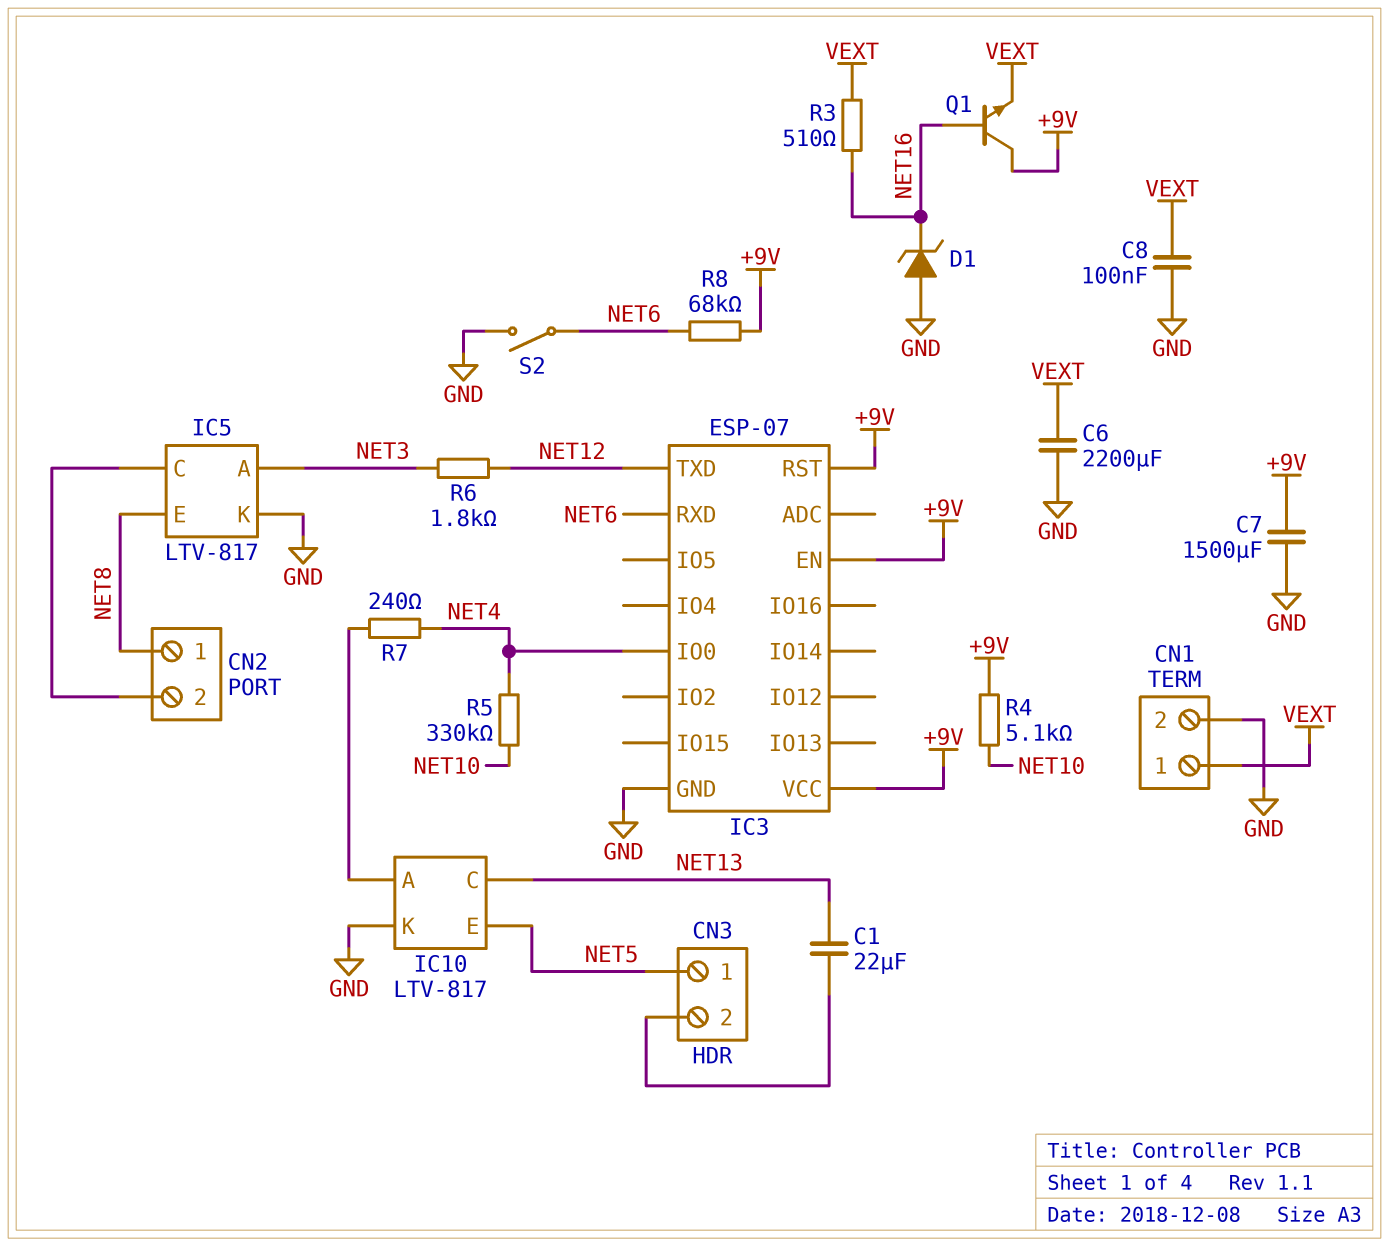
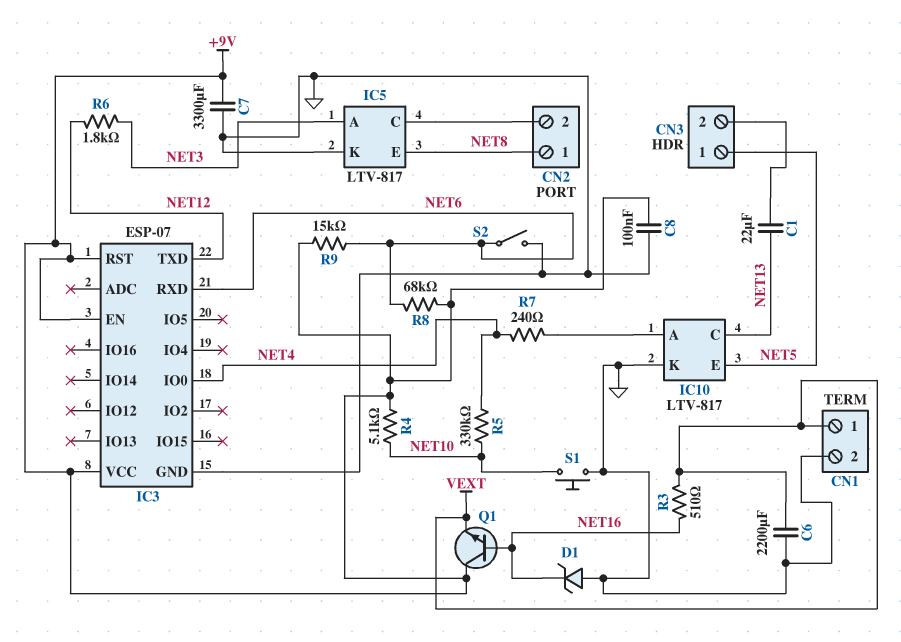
C7: 1500uF (+9V, GND) -> 3300uF (+9V, GND)
C8: 100nF (GND, VEXT) -> 100nF (+9V, GND)
R9: none -> 15k (+9V, NET6)
S1: none -> button (GND, NET10)

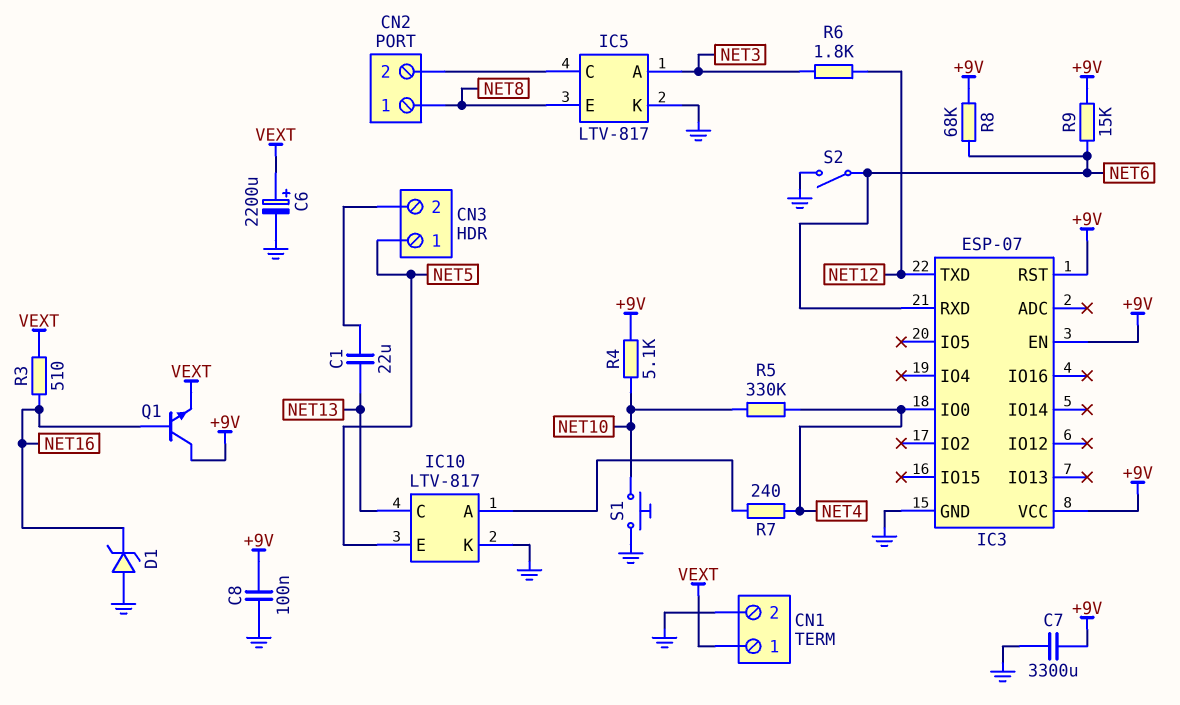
C6: 2200uF (GND, VEXT) -> 2200uF (plus VEXT, minus GND)

